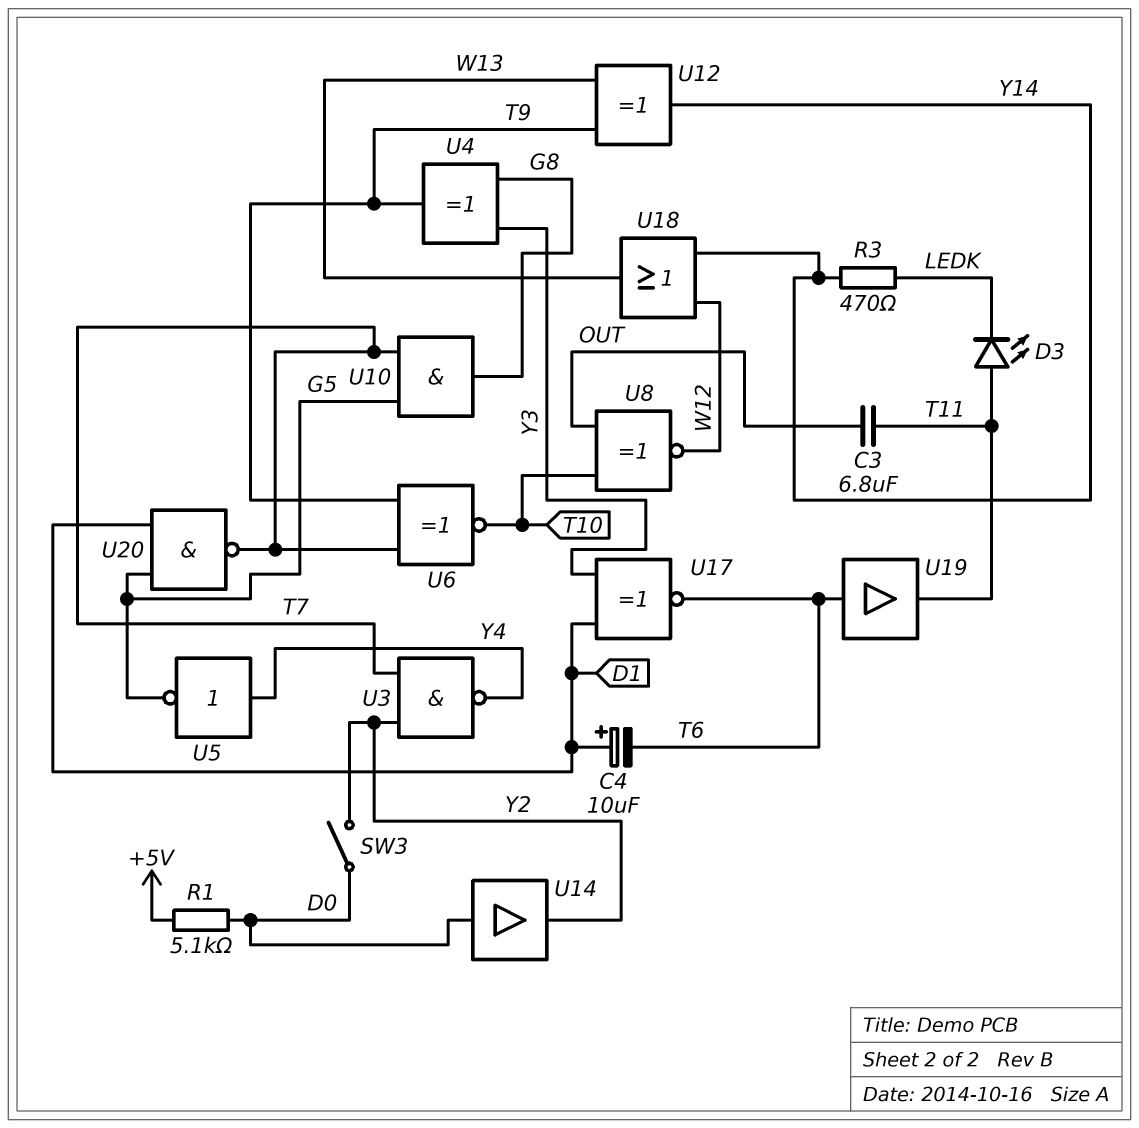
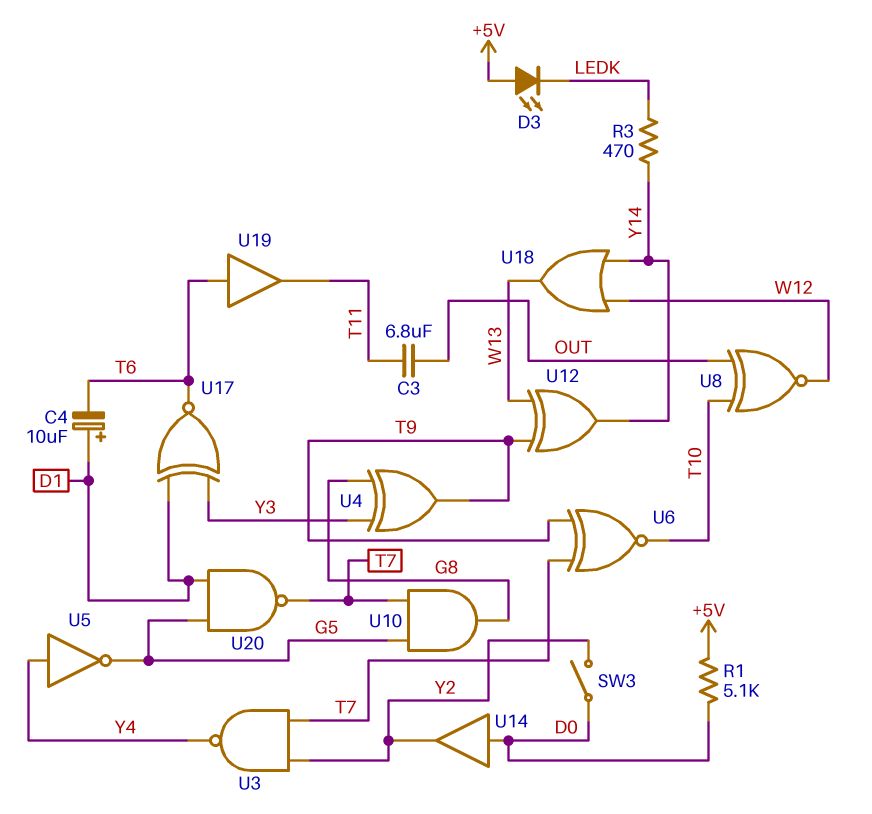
D3: LED (A T11, K LEDK) -> LED (A +5V, K LEDK)

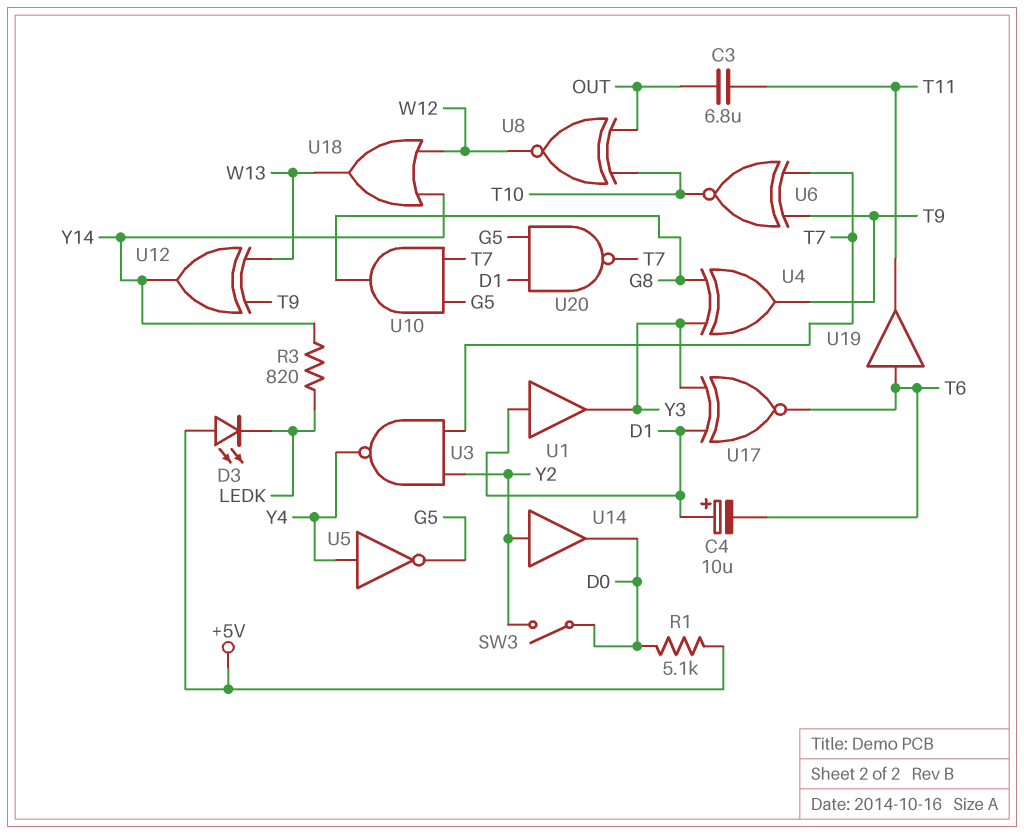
R3: 470 (LEDK, Y14) -> 820 (LEDK, Y14)
U1: none -> buffer (in D1, out Y3)
U14: buffer (in D0, out Y2) -> buffer (in Y2, out D0)

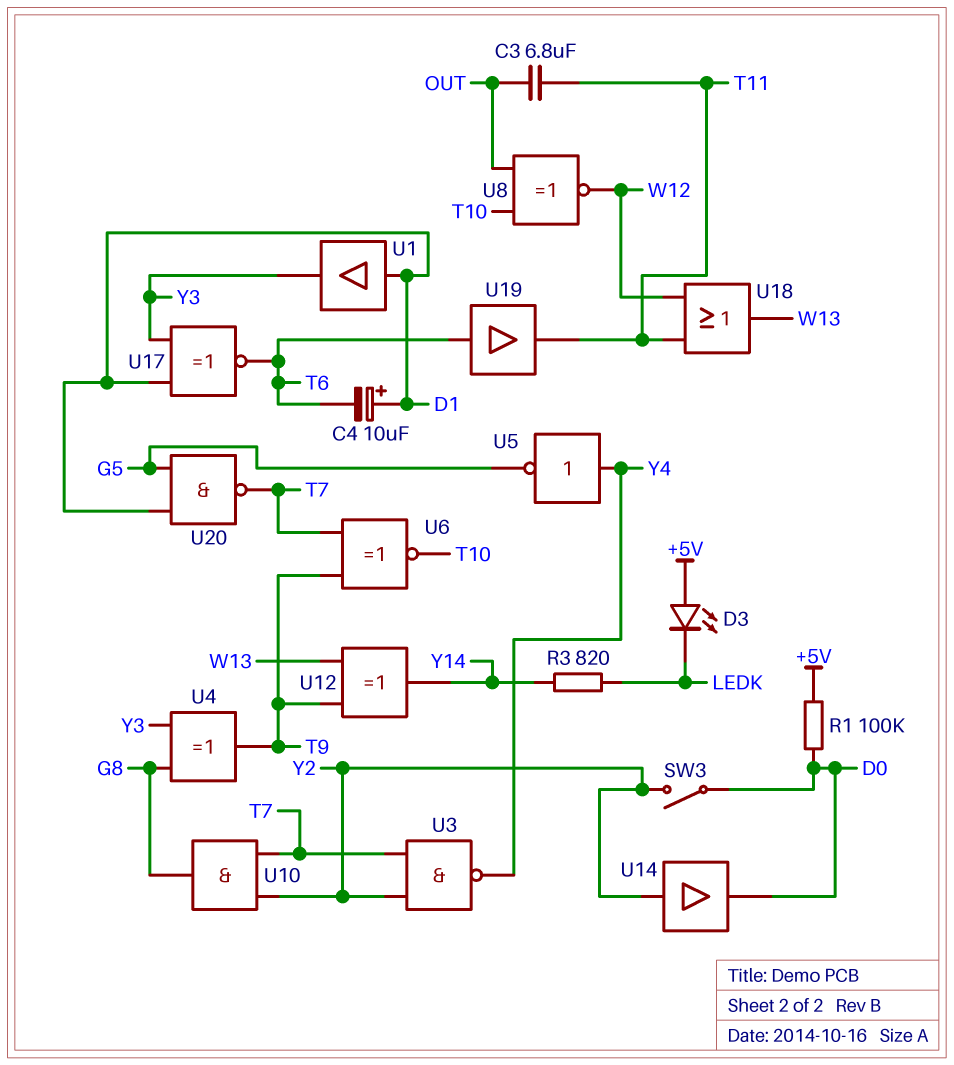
R1: 5.1k (+5V, D0) -> 100k (+5V, D0)
U10: AND (in G5, in T7, out G8) -> AND (in T7, in Y2, out G8)
U18: OR (in W12, in Y14, out W13) -> OR (in T11, in W12, out W13)

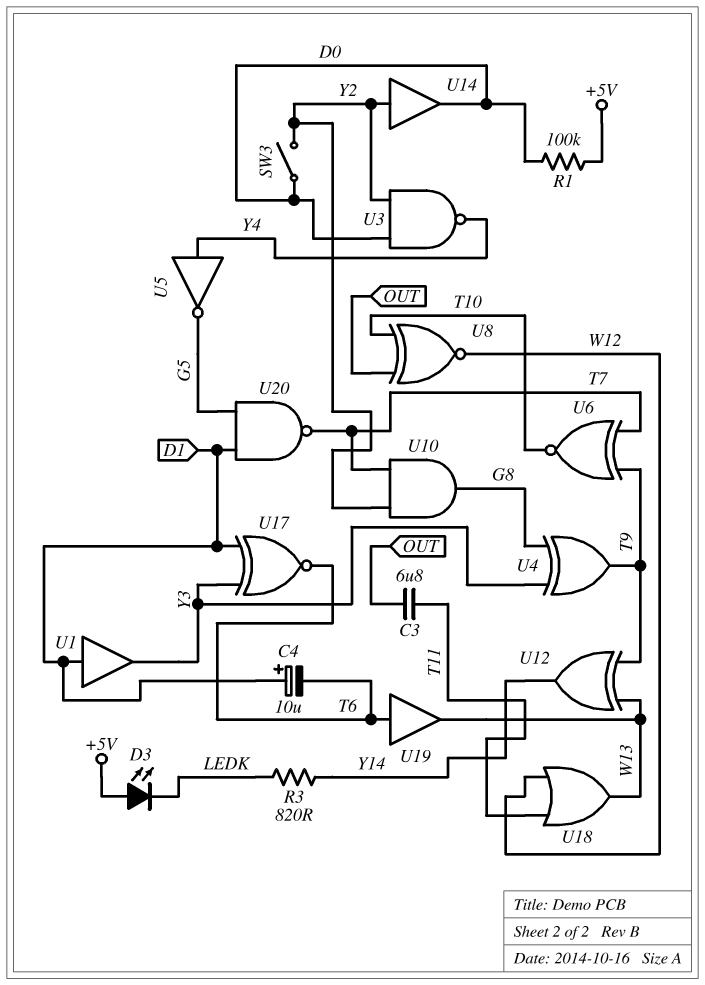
U3: NAND (in T7, in Y2, out Y4) -> NAND (in D0, in Y2, out Y4)
U19: buffer (in T6, out T11) -> buffer (in T6, out W13)

